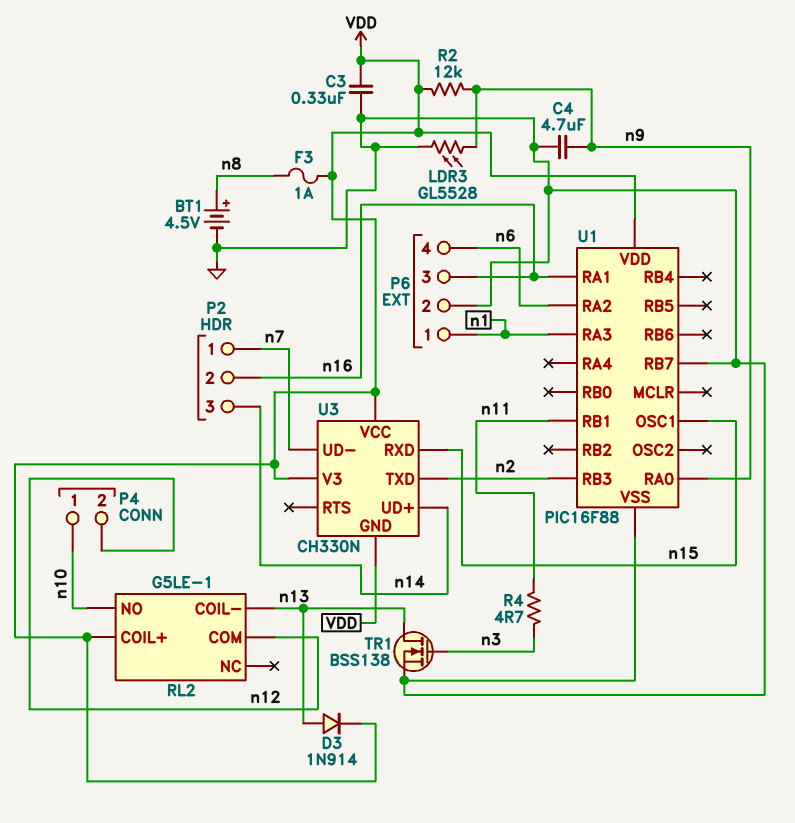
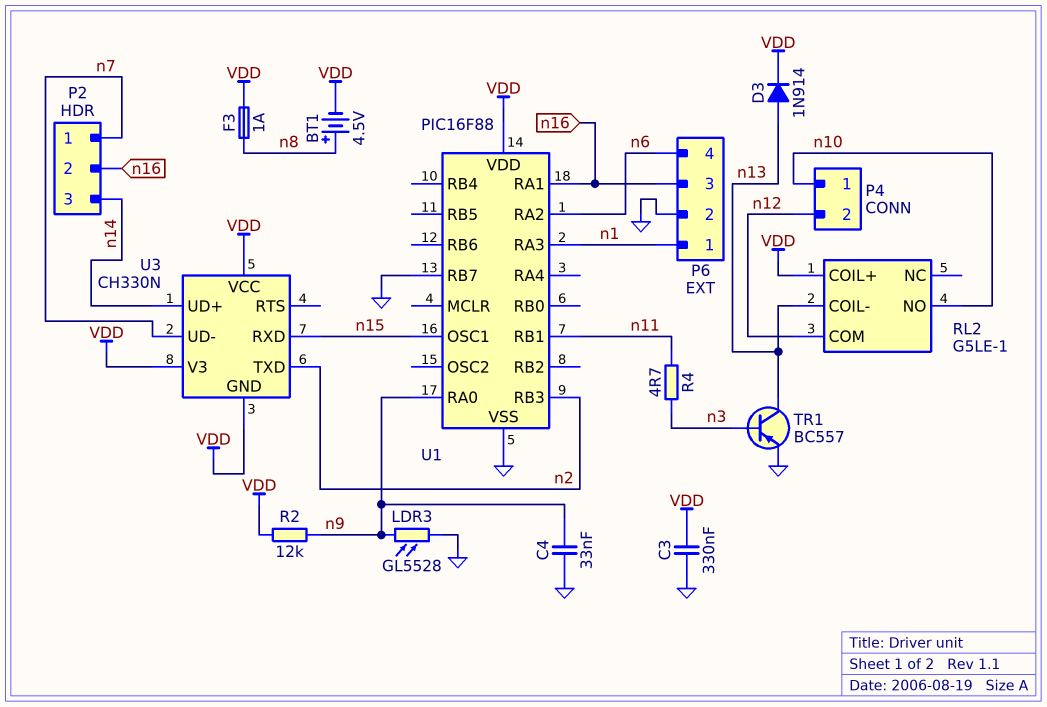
BT1: 4.5V (plus n8, minus GND) -> 4.5V (plus n8, minus VDD)
C4: 4.7uF (GND, n9) -> 33nF (GND, n9)
TR1: NMOS BSS138 (G n3, D n13, S GND) -> PNP BC557 (B n3, C n13, E GND)

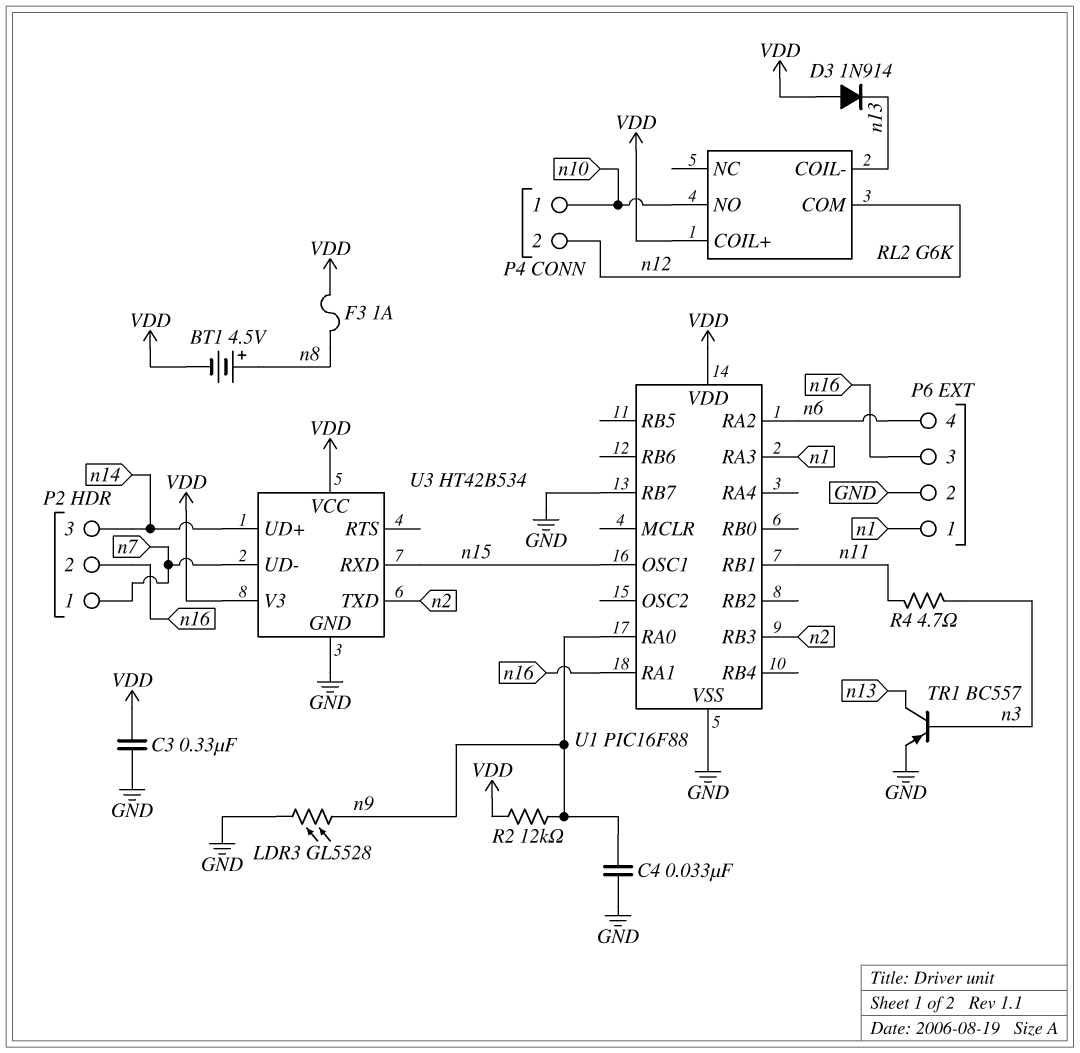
D3: diode 1N914 (A n13, K VDD) -> diode 1N914 (A VDD, K n13)
RL2: G5LE-1 -> G6K
U3: CH330N -> HT42B534
U3 pin GND: VDD -> GND

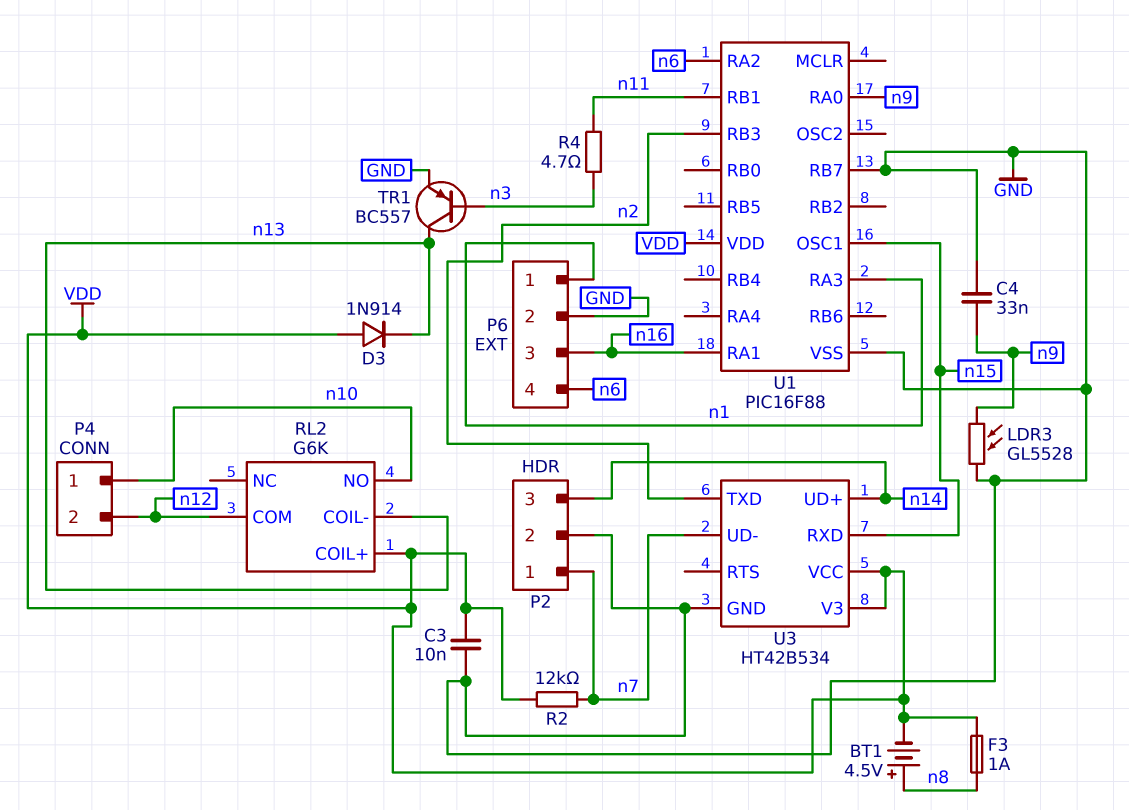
C3: 330nF (GND, VDD) -> 10nF (GND, VDD)
P2 pin 2: n16 -> GND
R2: 12k (VDD, n9) -> 12k (VDD, n7)

